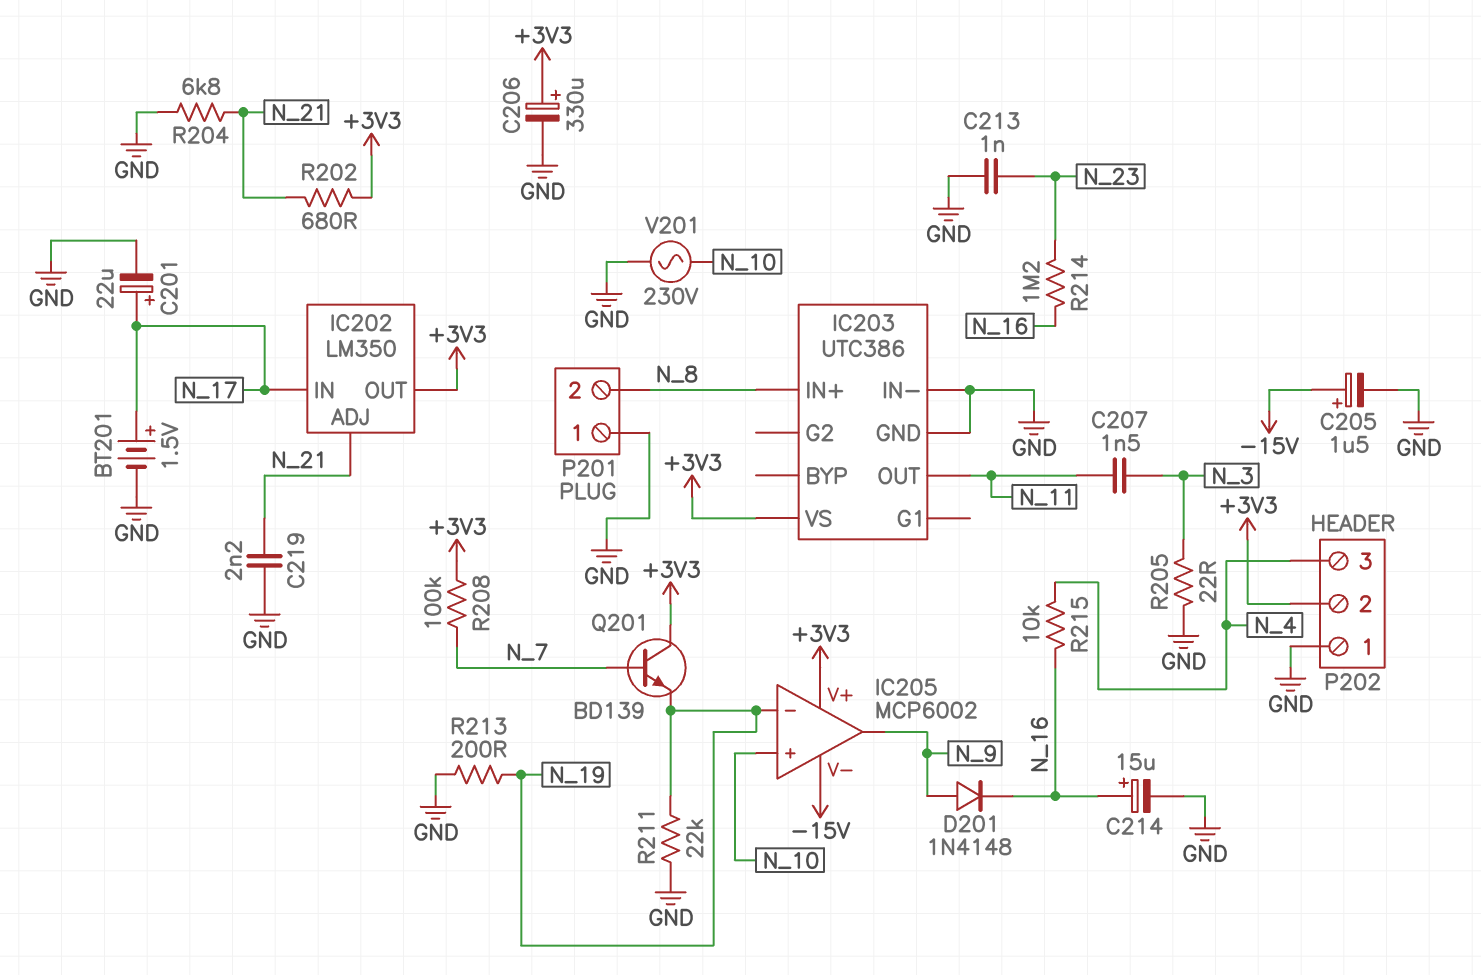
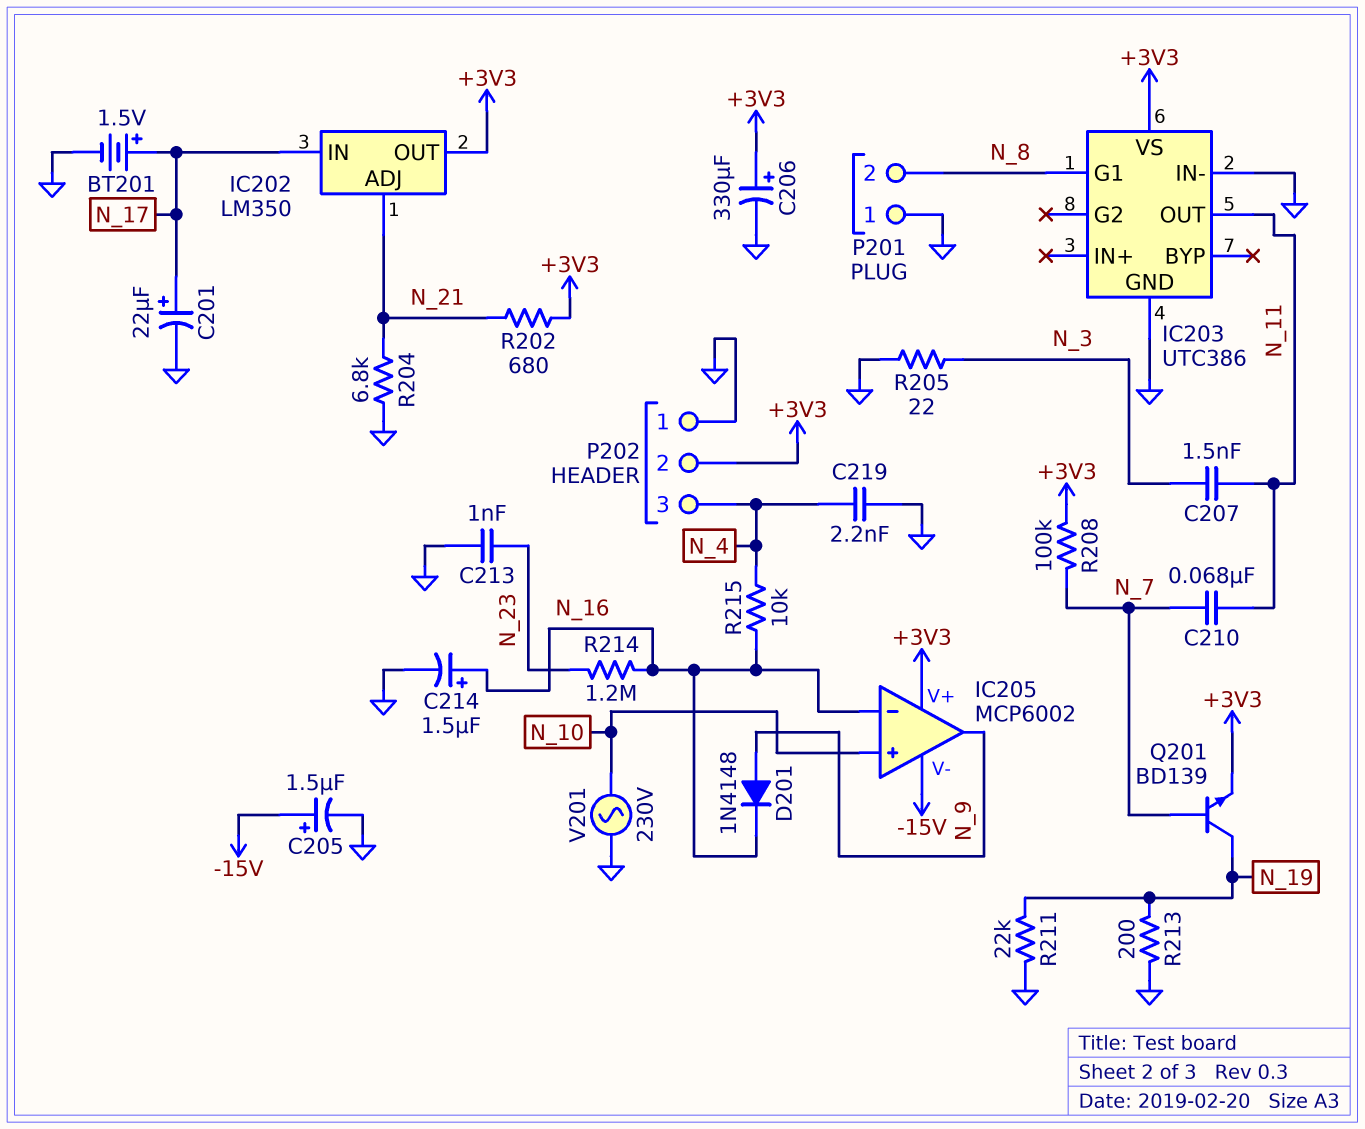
C210: none -> 68nF (N_7, N_11)
C214: 15uF (plus N_16, minus GND) -> 1.5uF (plus N_16, minus GND)
C219: 2.2nF (GND, N_21) -> 2.2nF (GND, N_4)
IC203 pin G1: none -> N_8
IC203 pin IN+: N_8 -> none
IC205 pin in-: N_19 -> N_16
Q201: NPN BD139 (B N_7, C +3V3, E N_19) -> NPN BD139 (B N_7, C N_19, E +3V3)

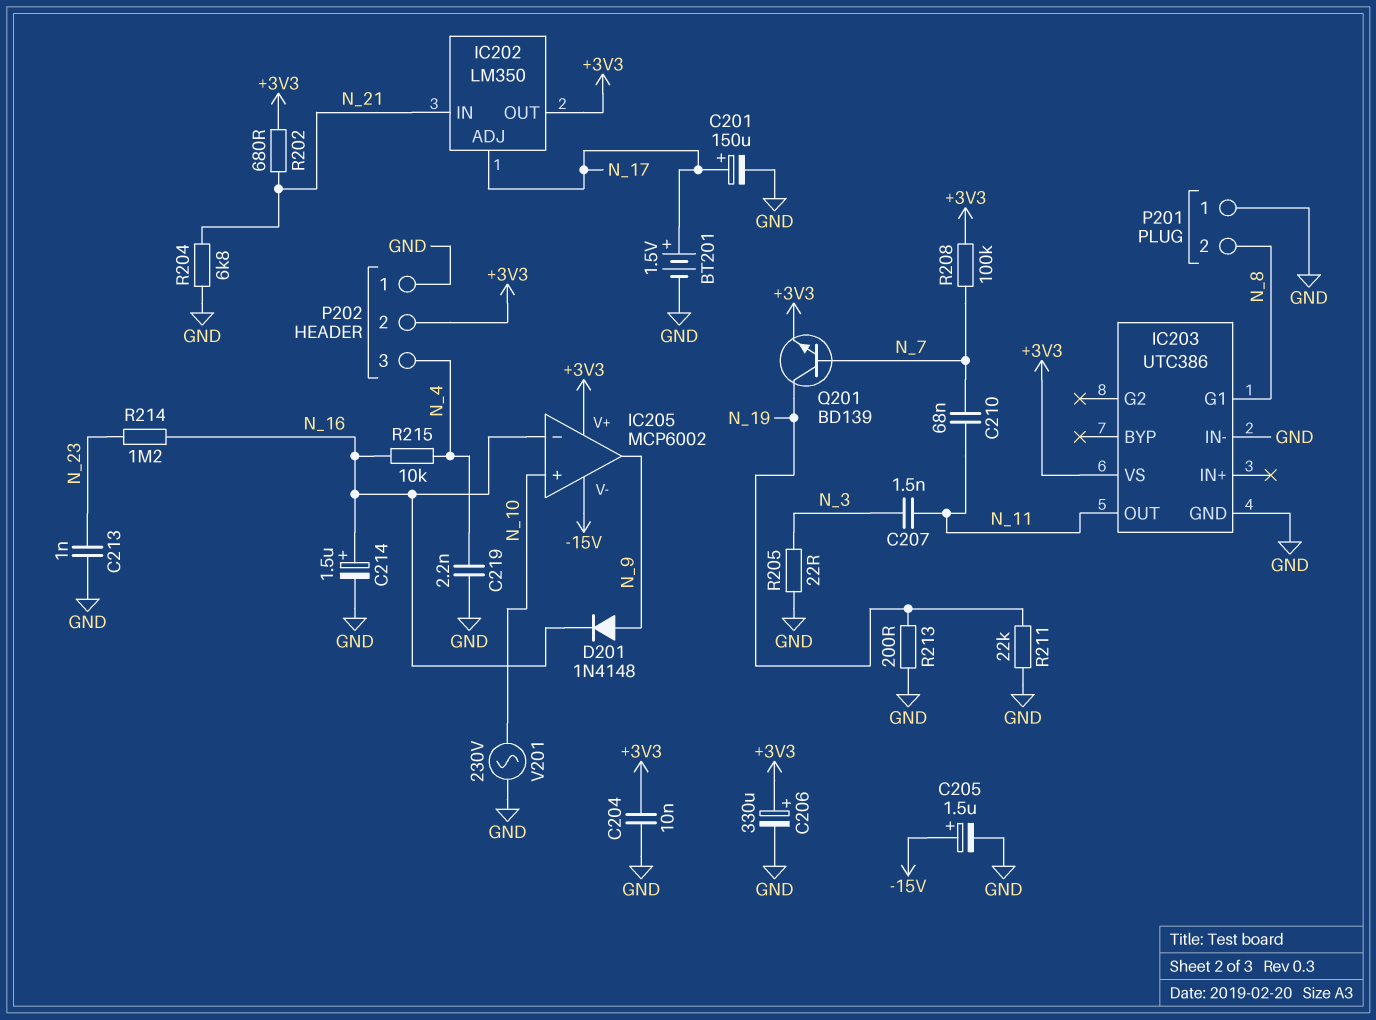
C201: 22uF (plus N_17, minus GND) -> 150uF (plus N_17, minus GND)
C204: none -> 10nF (+3V3, GND)
IC202 pin ADJ: N_21 -> N_17
IC202 pin IN: N_17 -> N_21

